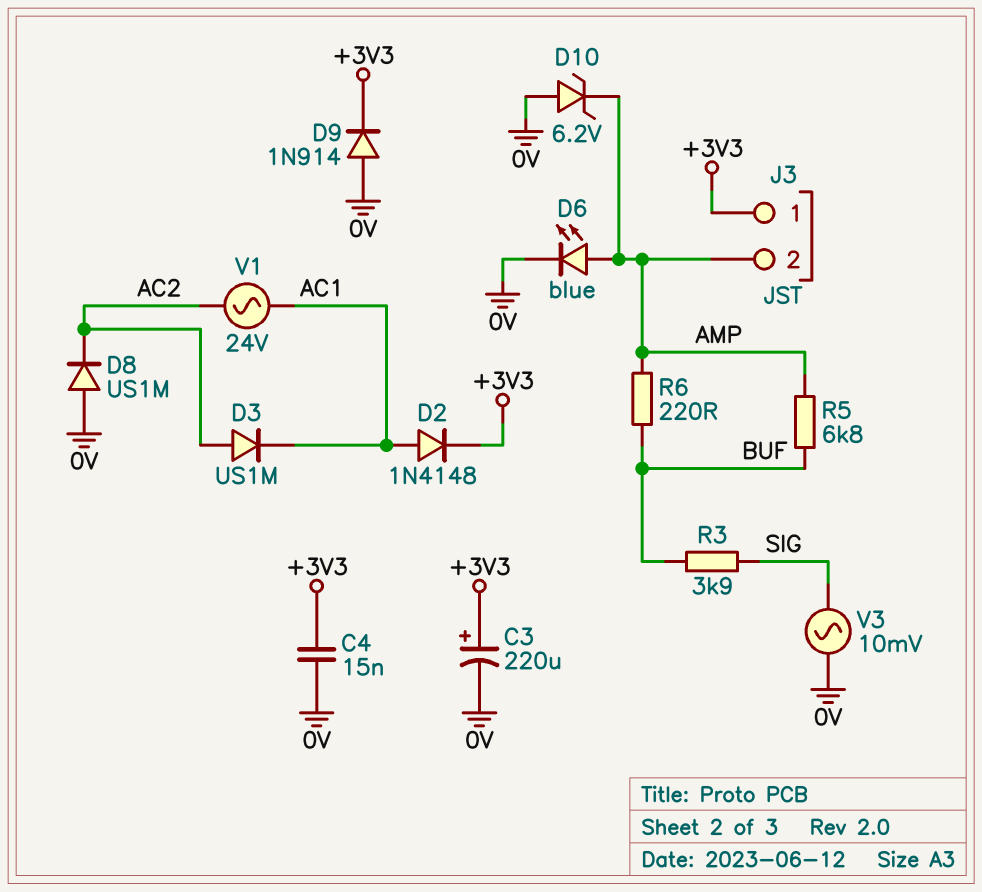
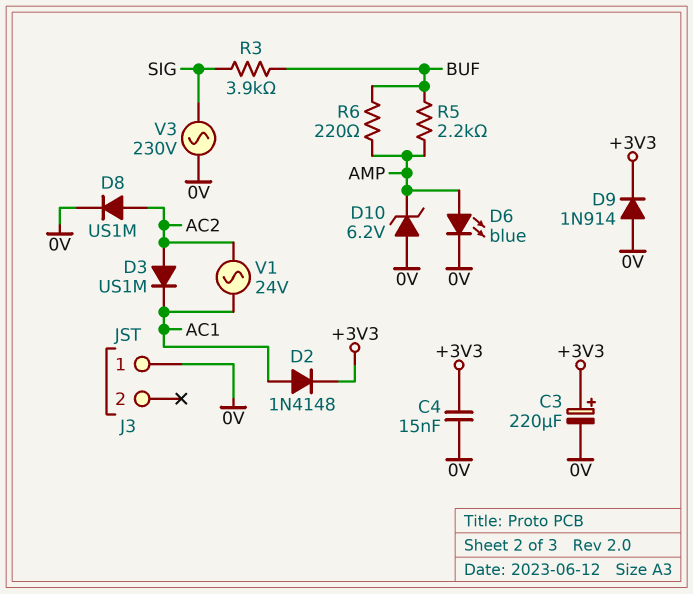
D8: diode US1M (A 0V, K AC2) -> diode US1M (A AC2, K 0V)
J3 pin 1: +3V3 -> 0V
J3 pin 2: AMP -> none
R5: 6.8k (AMP, BUF) -> 2.2k (AMP, BUF)
V3: AC 10mV (0V, SIG) -> AC 230V (0V, SIG)

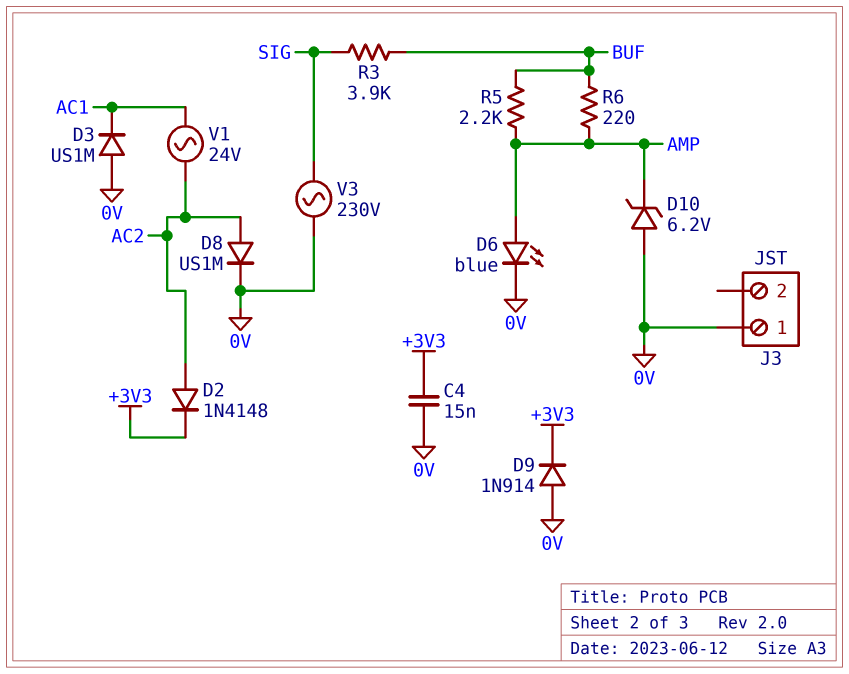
C3: 220uF (plus +3V3, minus 0V) -> none
D2: diode 1N4148 (A AC1, K +3V3) -> diode 1N4148 (A AC2, K +3V3)
D3: diode US1M (A AC2, K AC1) -> diode US1M (A 0V, K AC1)

